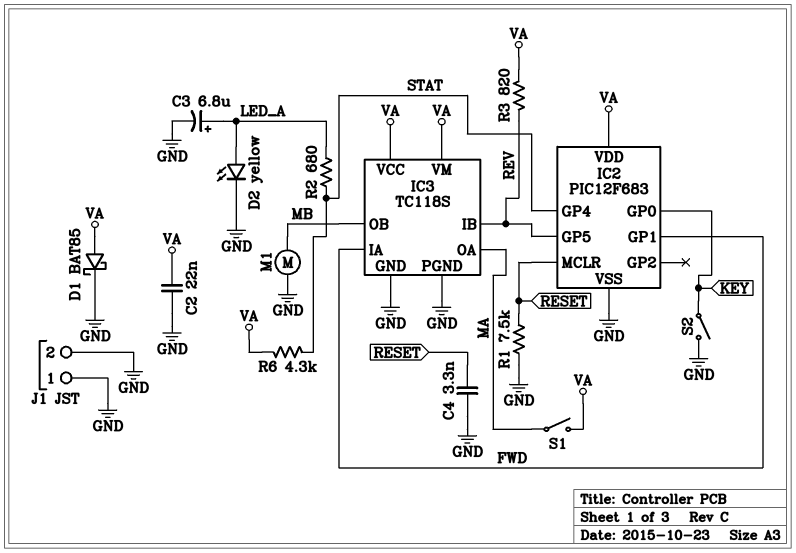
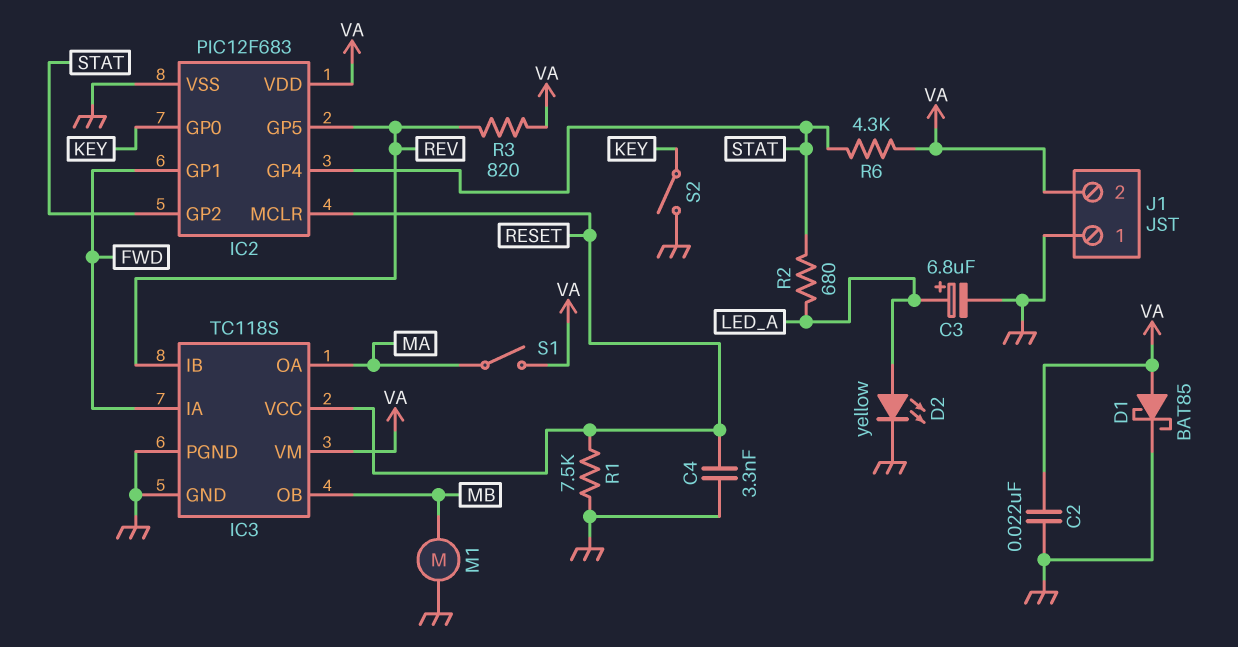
IC2 pin GP2: none -> STAT
IC3 pin VCC: VA -> RESET
J1 pin 2: GND -> VA

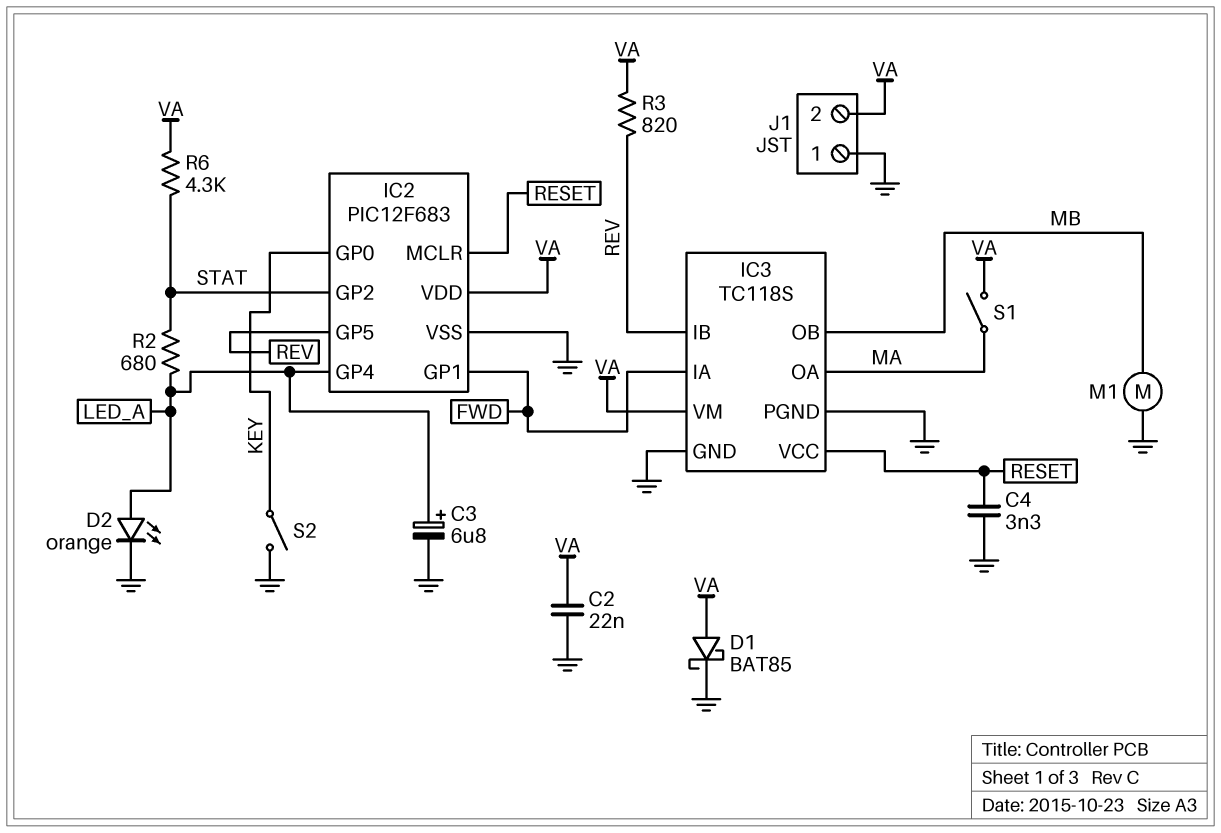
D2: LED yellow (A LED_A, K GND) -> LED orange (A LED_A, K GND)
IC2 pin GP4: STAT -> LED_A
R1: 7.5k (GND, RESET) -> none

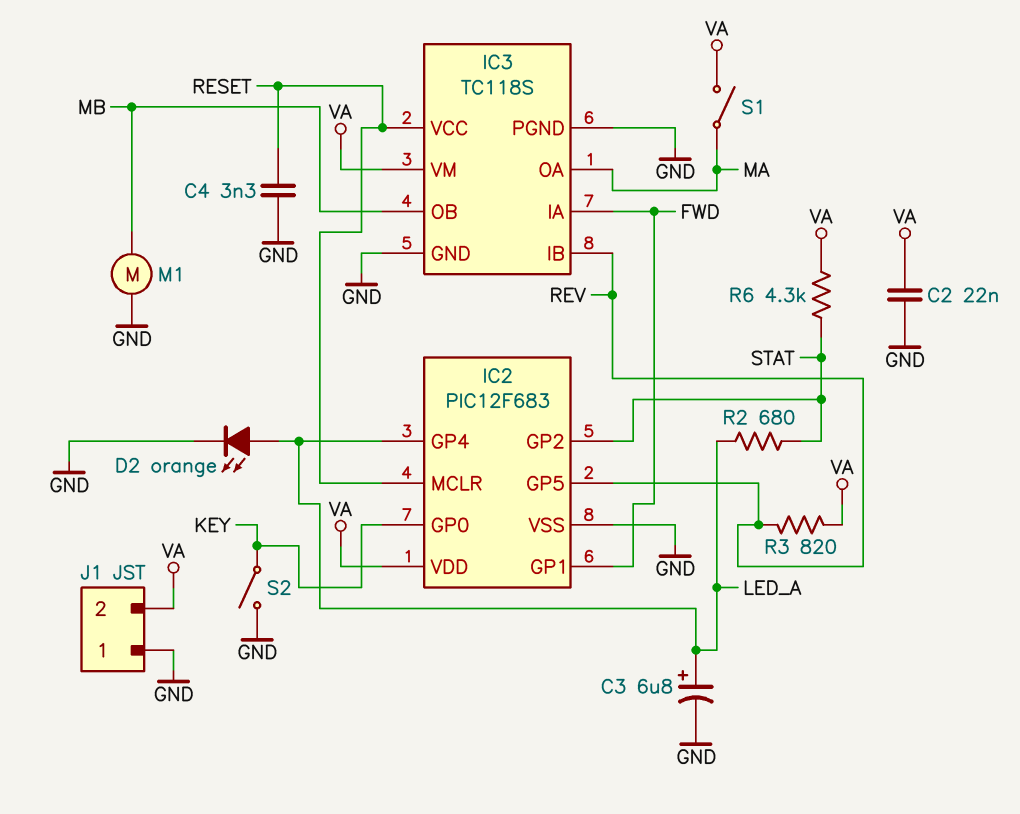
D1: schottky BAT85 (A VA, K GND) -> none

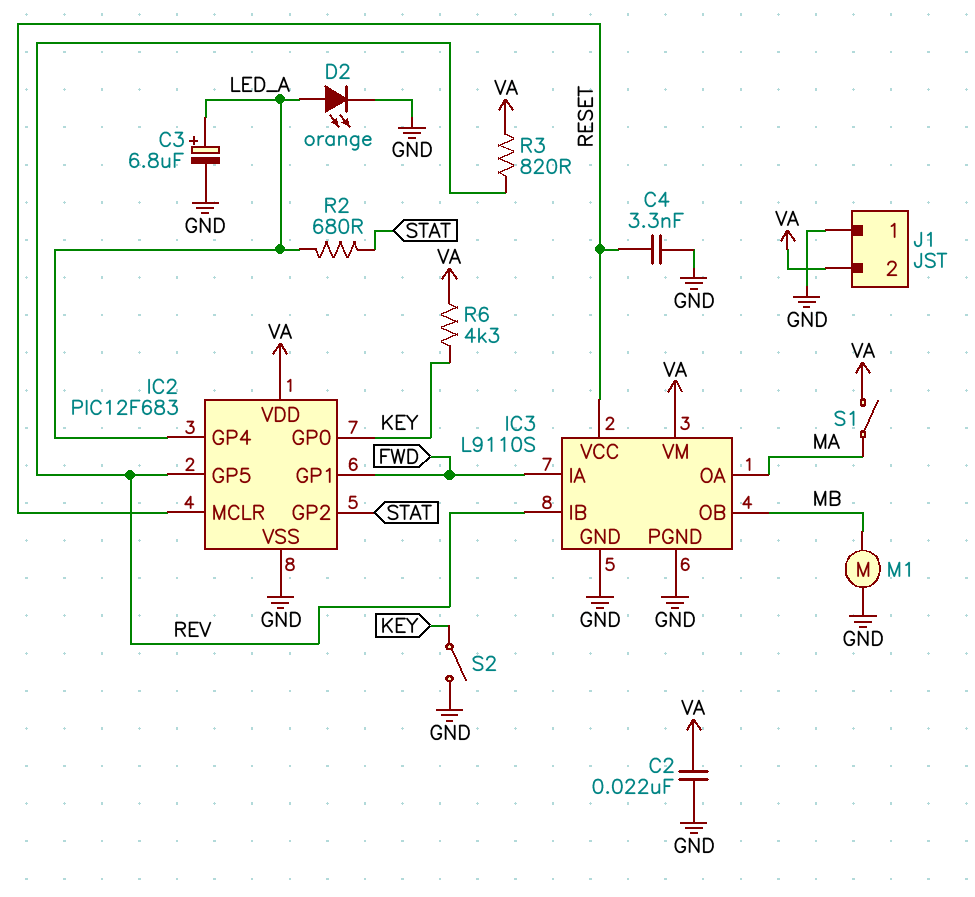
IC3: TC118S -> L9110S
R6: 4.3k (STAT, VA) -> 4.3k (KEY, VA)

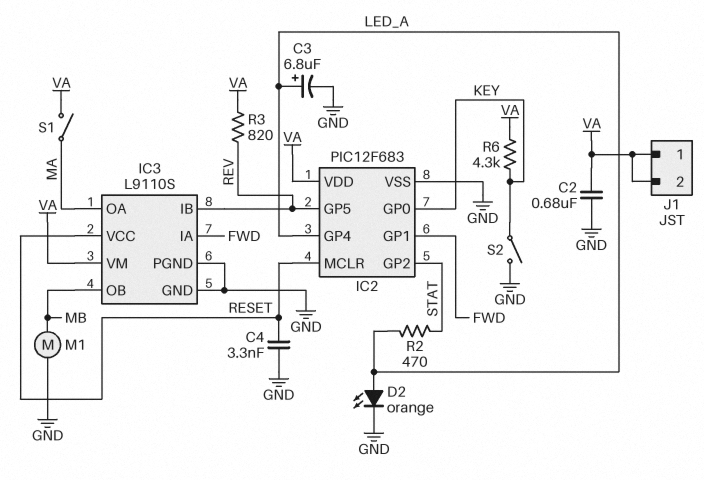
C2: 22nF (GND, VA) -> 680nF (GND, VA)
J1 pin 1: GND -> VA
R2: 680 (LED_A, STAT) -> 470 (LED_A, STAT)

